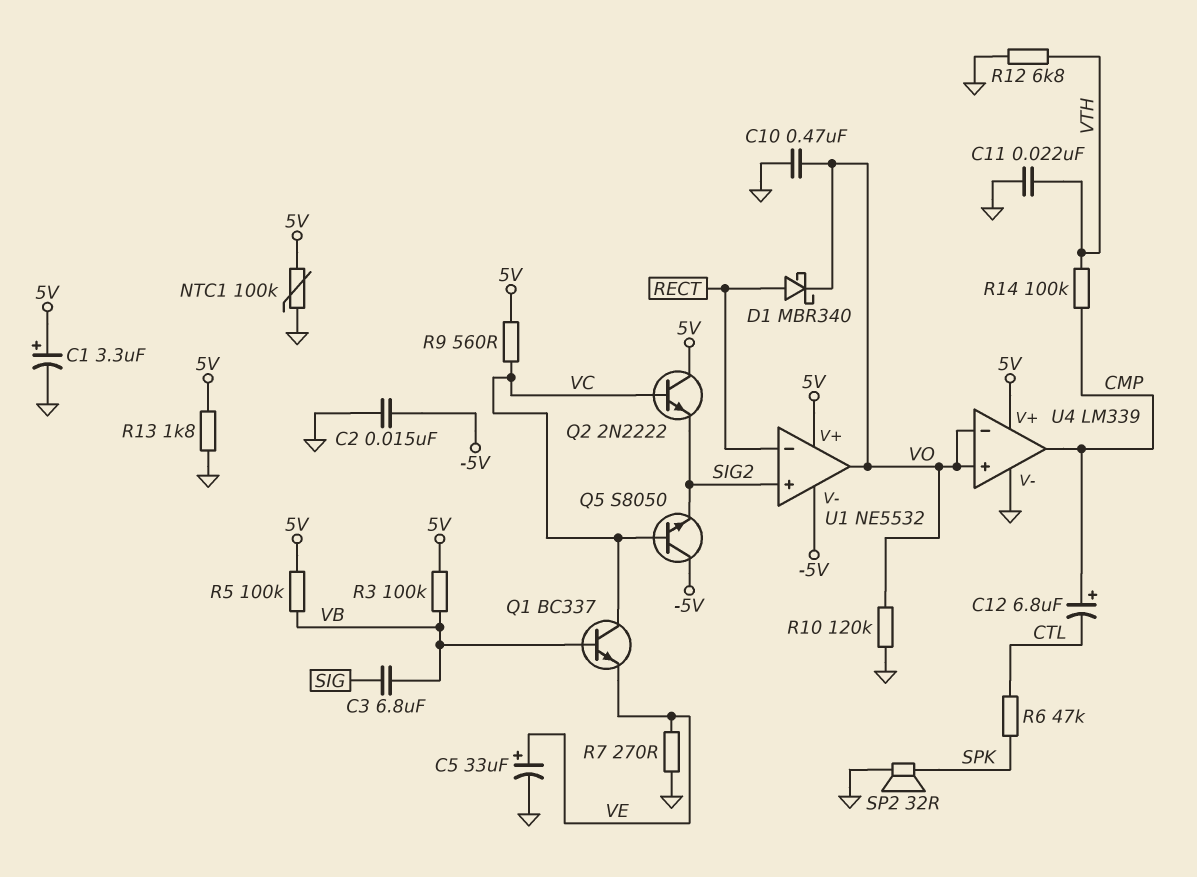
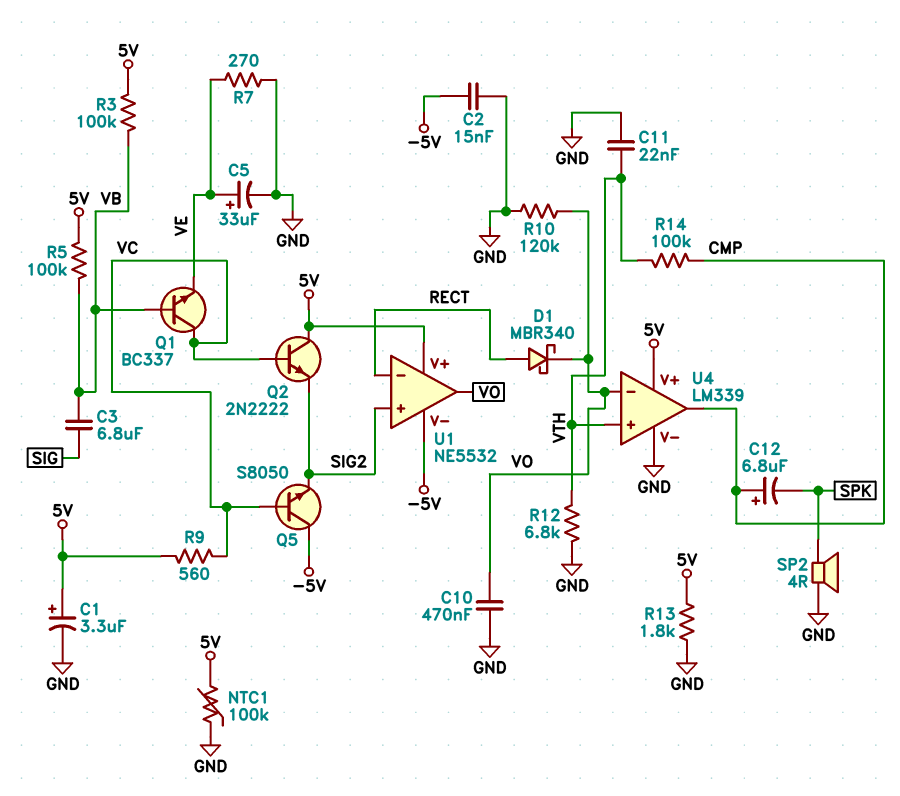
C12: 6.8uF (plus CMP, minus CTL) -> 6.8uF (plus CMP, minus SPK)
R6: 47k (CTL, SPK) -> none
SP2: speaker 32R (GND, SPK) -> speaker 4R (GND, SPK)
U4 pin in+: VO -> VTH

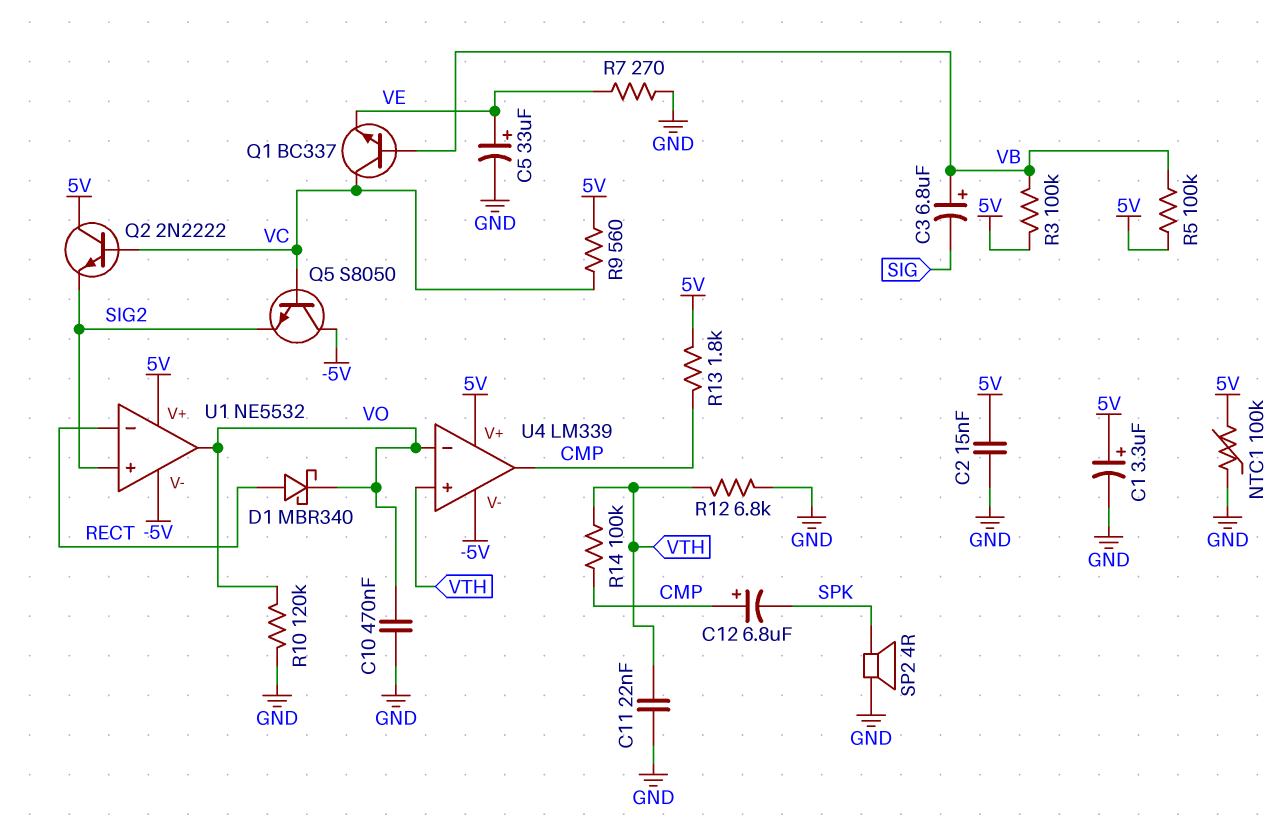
C2: 15nF (-5V, GND) -> 15nF (5V, GND)
C3: 6.8uF (SIG, VB) -> 6.8uF (plus VB, minus SIG)
R13: 1.8k (5V, GND) -> 1.8k (5V, CMP)
U4 pin V-: GND -> -5V

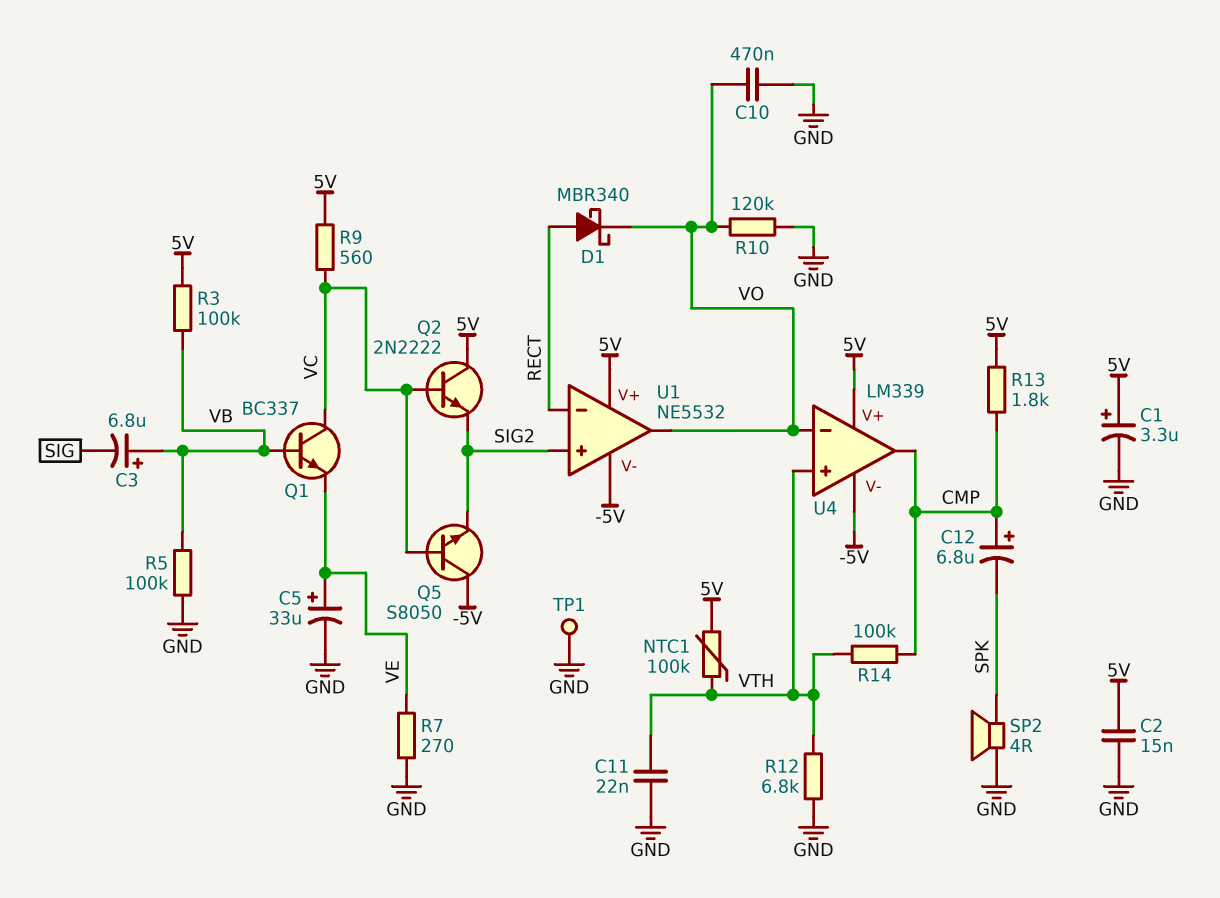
NTC1: 100k (5V, GND) -> 100k (5V, VTH)
R5: 100k (5V, VB) -> 100k (GND, VB)
TP1: none -> test point (GND)

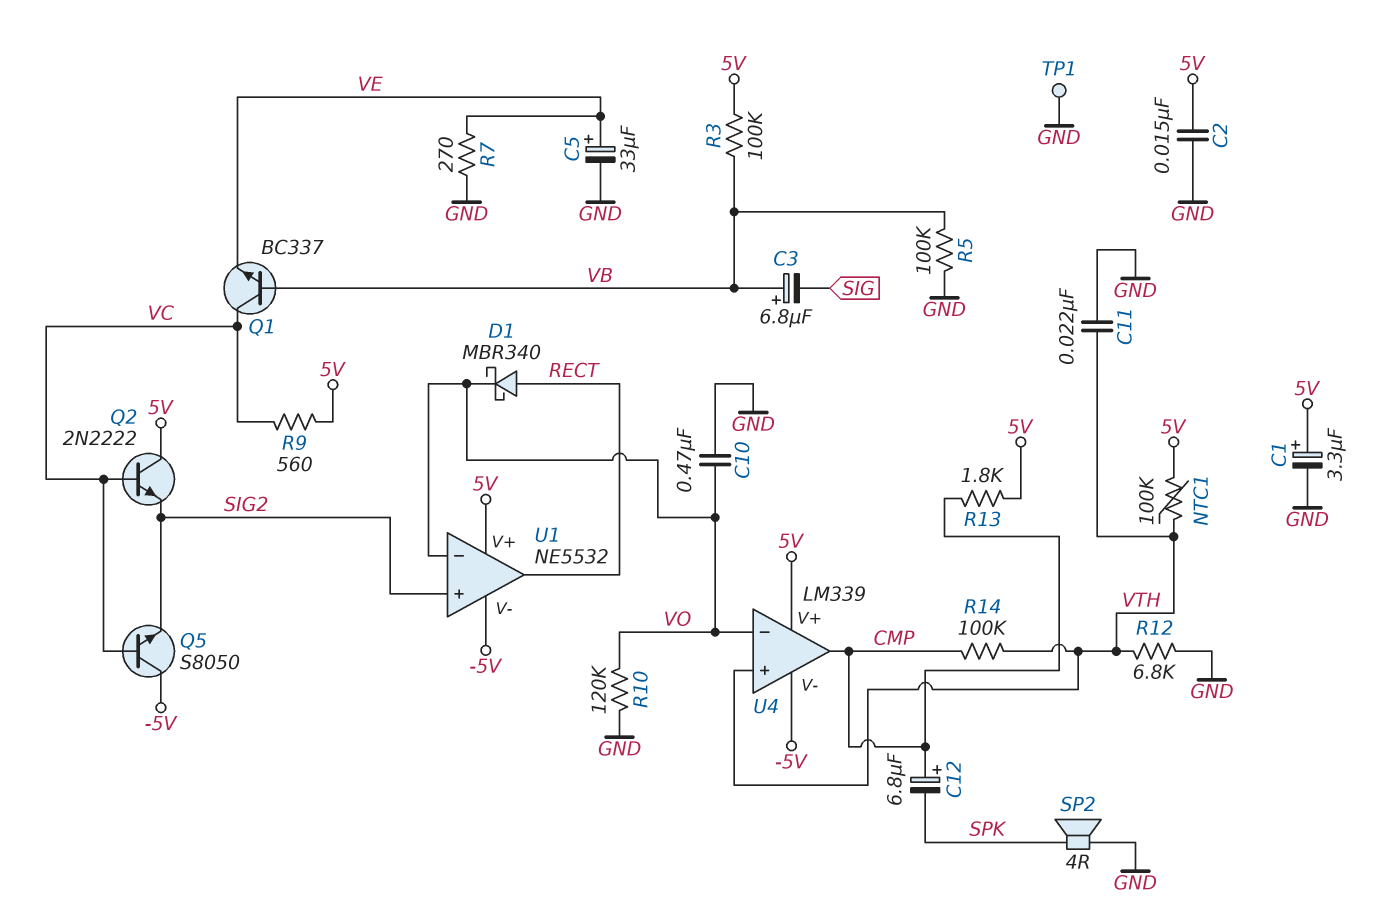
U1 pin in-: RECT -> VO
U1 pin out: VO -> RECT

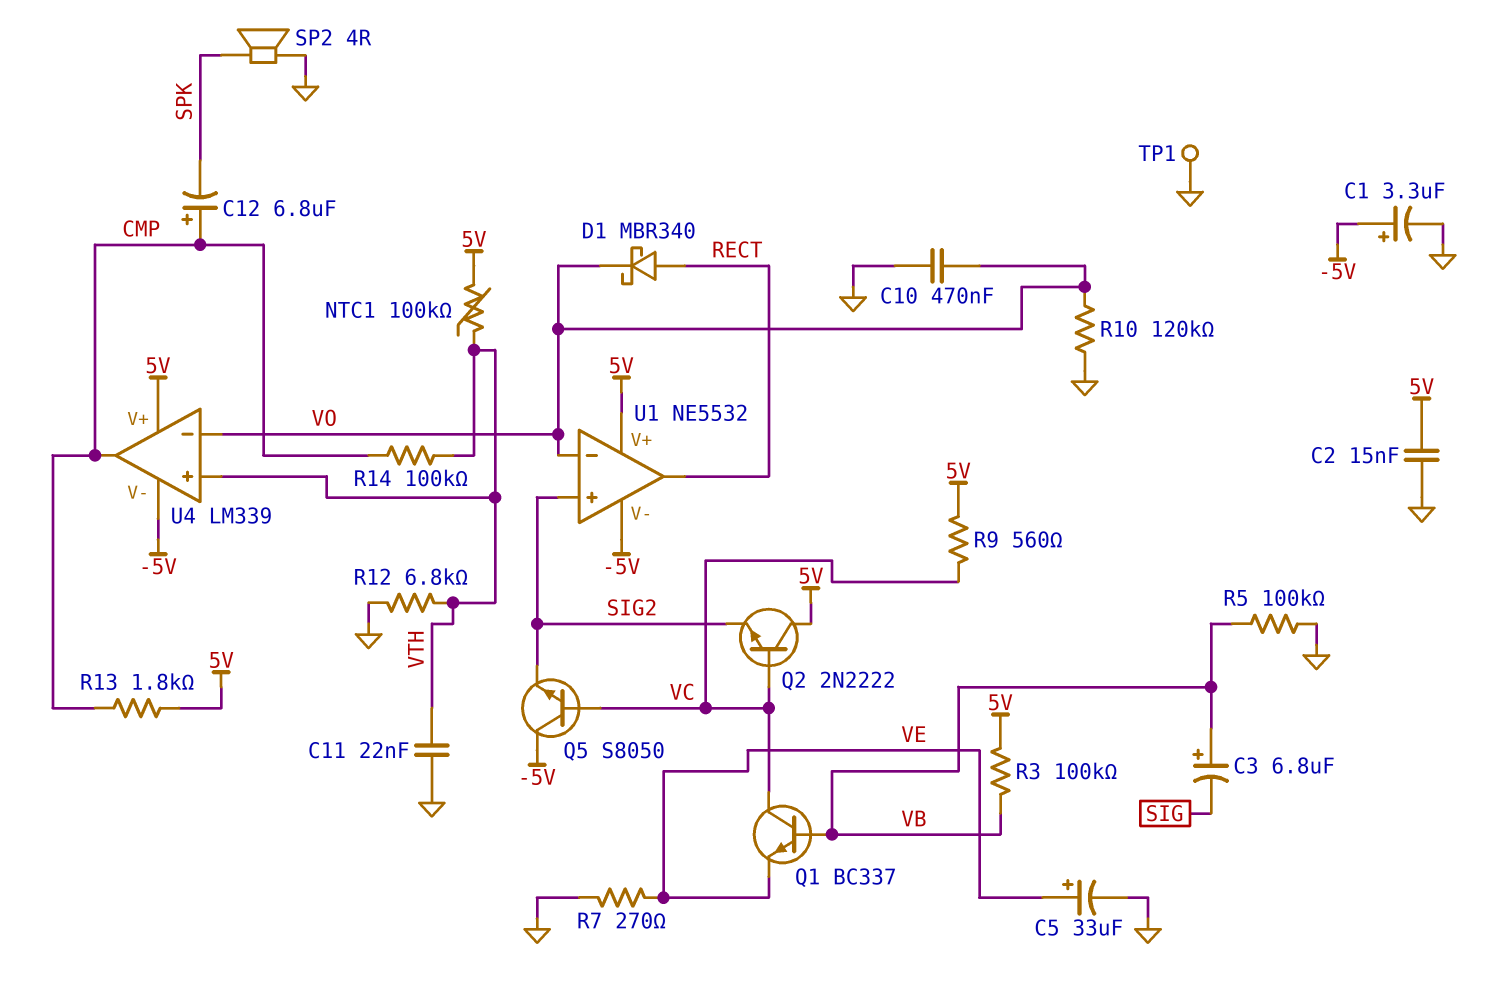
C1: 3.3uF (plus 5V, minus GND) -> 3.3uF (plus -5V, minus GND)

